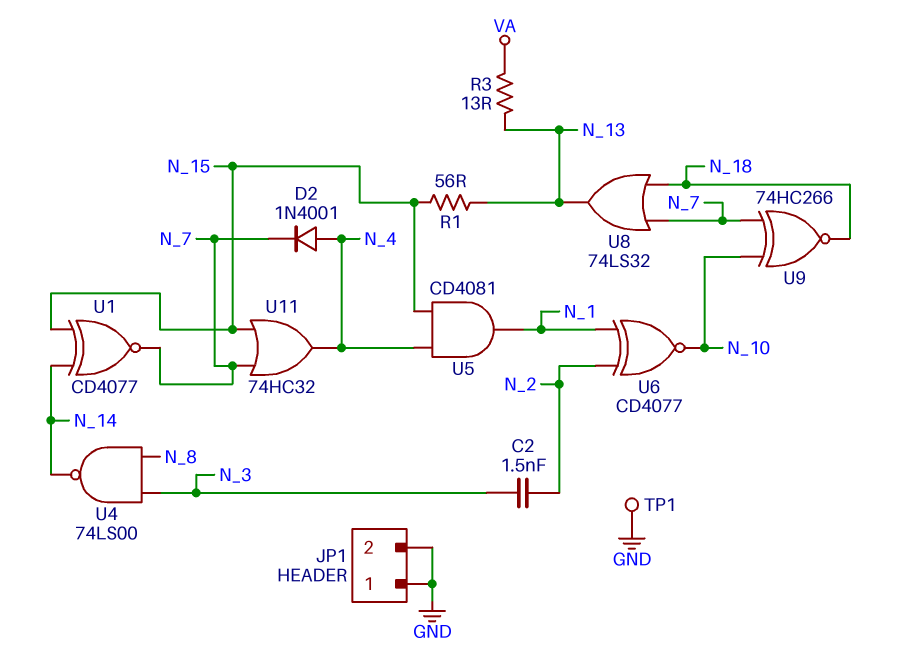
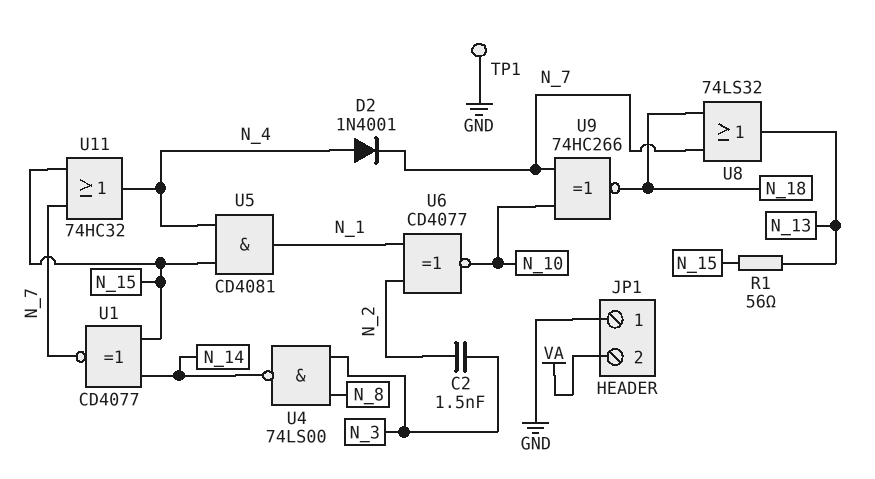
JP1 pin 2: GND -> VA
R3: 13 (N_13, VA) -> none

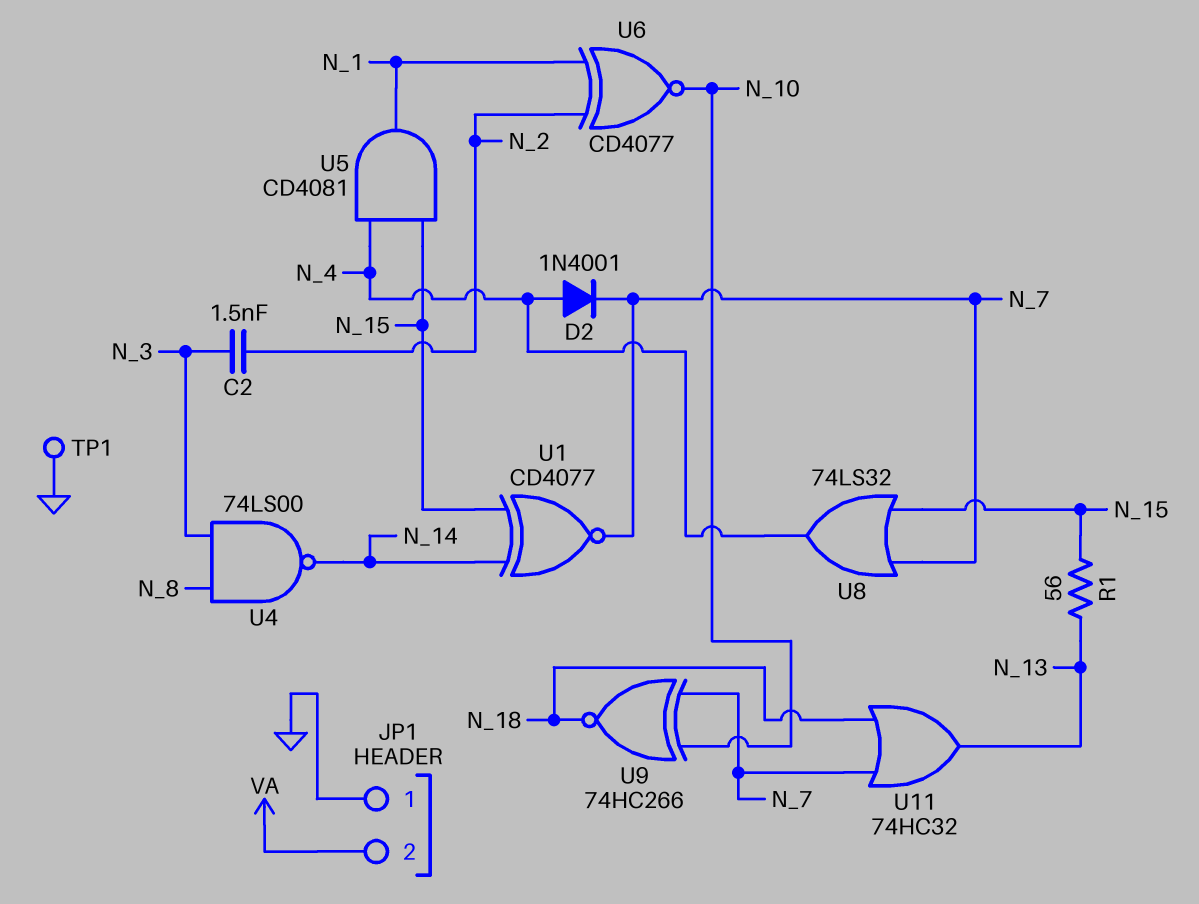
U8: OR 74LS32 (in N_7, in N_18, out N_13) -> OR 74LS32 (in N_7, in N_15, out N_4)
U11: OR 74HC32 (in N_7, in N_15, out N_4) -> OR 74HC32 (in N_7, in N_18, out N_13)

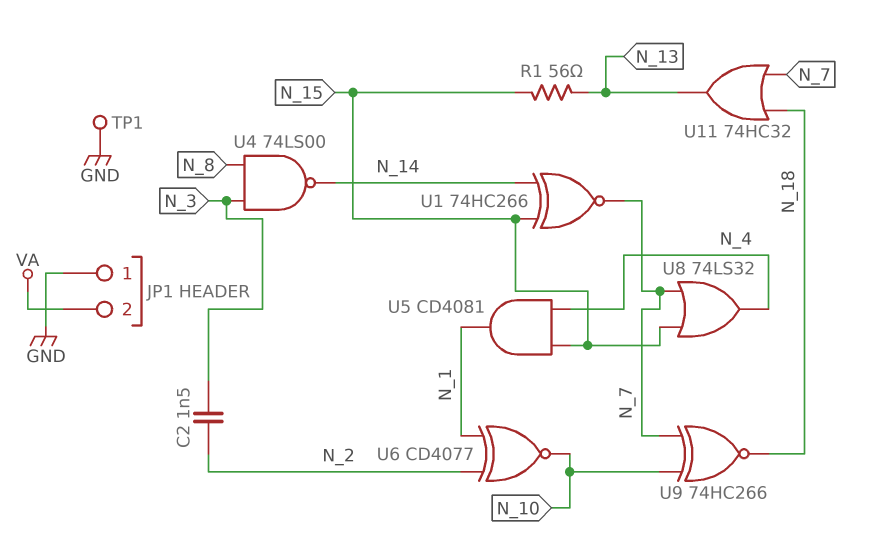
D2: diode 1N4001 (A N_4, K N_7) -> none
U1: XNOR CD4077 (in N_14, in N_15, out N_7) -> XNOR 74HC266 (in N_14, in N_15, out N_7)

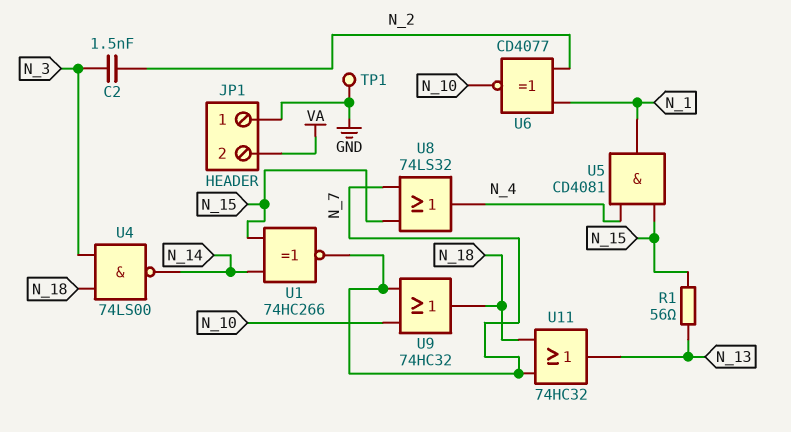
U4: NAND 74LS00 (in N_3, in N_8, out N_14) -> NAND 74LS00 (in N_3, in N_18, out N_14)
U9: XNOR 74HC266 (in N_7, in N_10, out N_18) -> OR 74HC32 (in N_7, in N_10, out N_18)

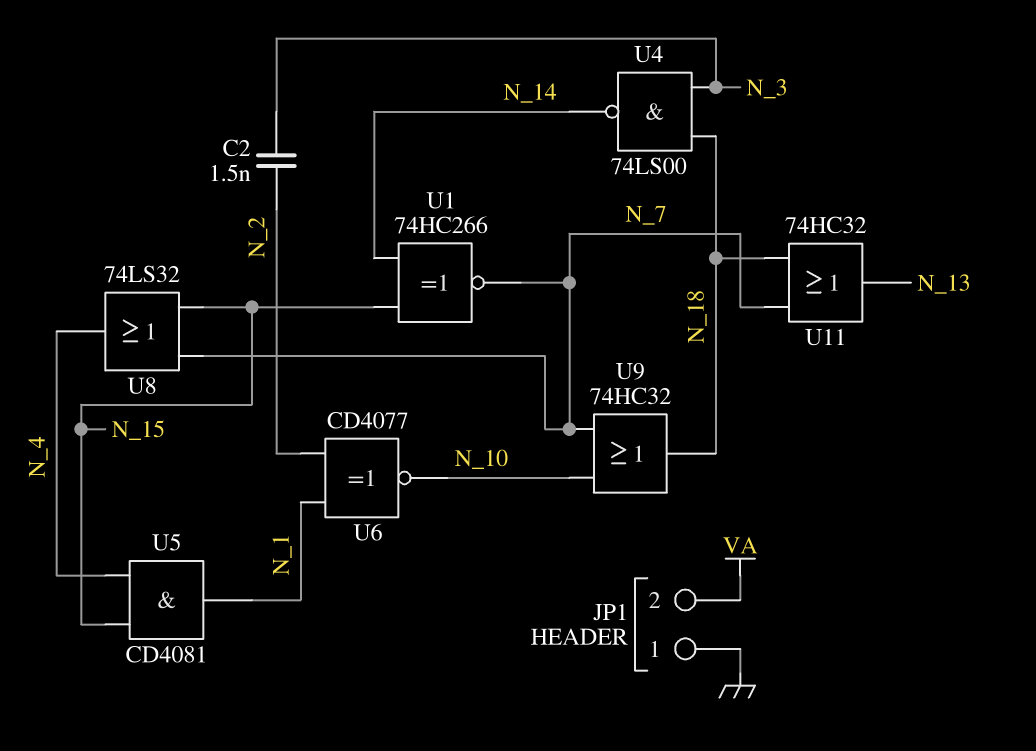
R1: 56 (N_13, N_15) -> none
TP1: test point (GND) -> none

